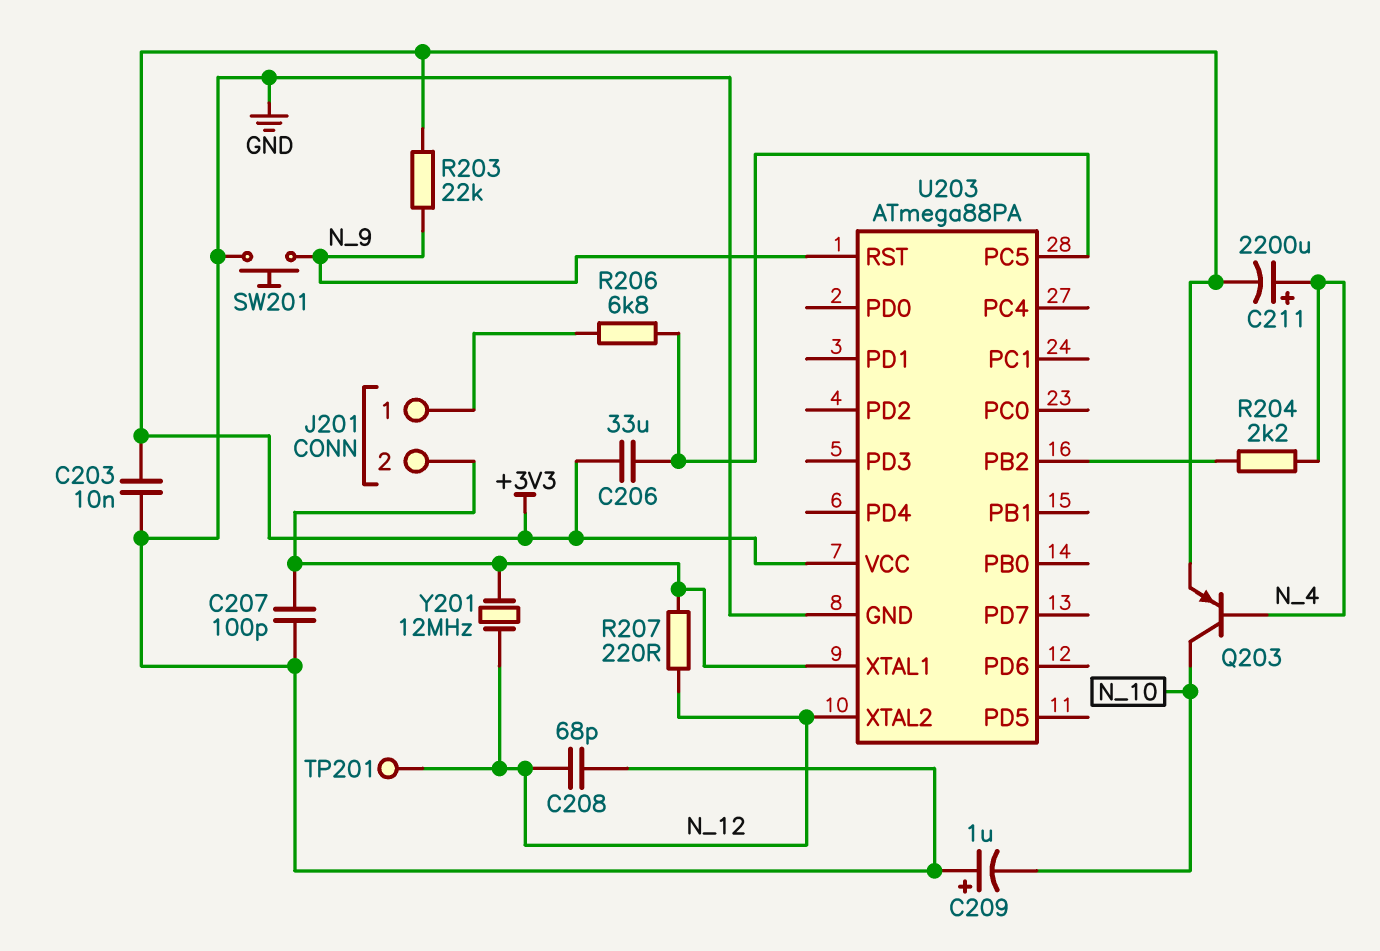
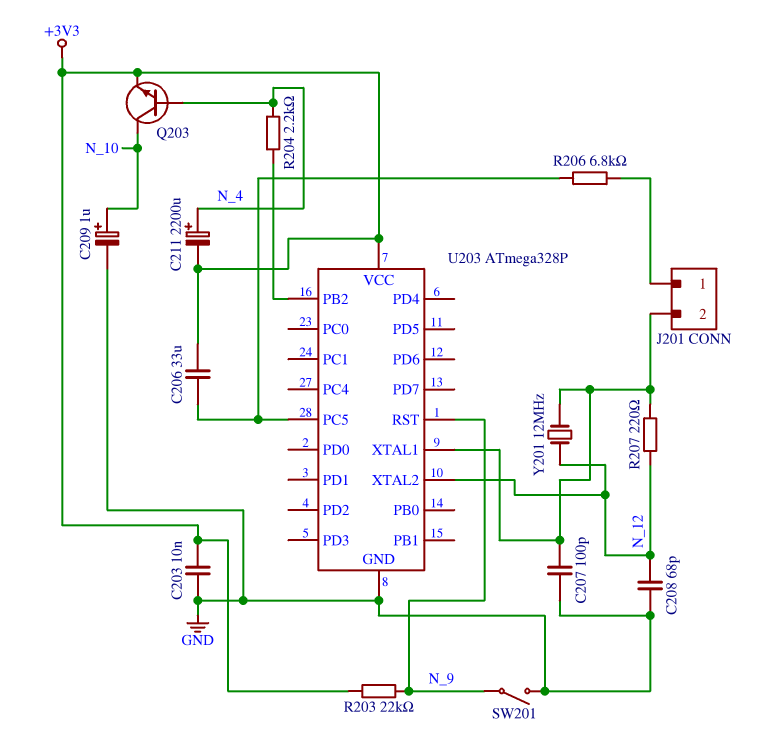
C209: 1uF (plus GND, minus N_10) -> 1uF (plus N_10, minus GND)
Q203: PNP (B N_4, C N_10, E +3V3) -> NPN (B N_4, C N_10, E +3V3)
SW201: button (GND, N_9) -> switch (GND, N_9)
TP201: test point (N_12) -> none
U203: ATmega88PA -> ATmega328P

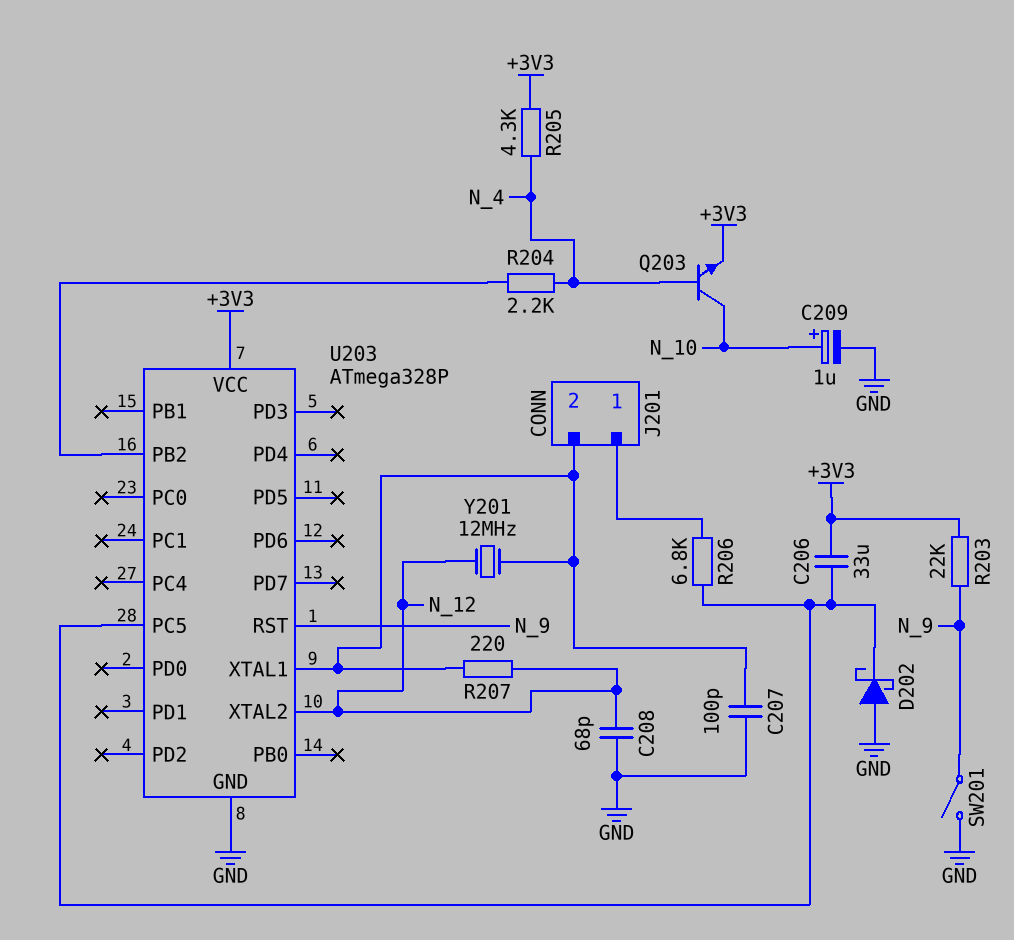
C203: 10nF (+3V3, GND) -> none
C211: 2200uF (plus N_4, minus +3V3) -> none
D202: none -> schottky (A GND, K U203/PC5)
R205: none -> 4.3k (+3V3, N_4)

